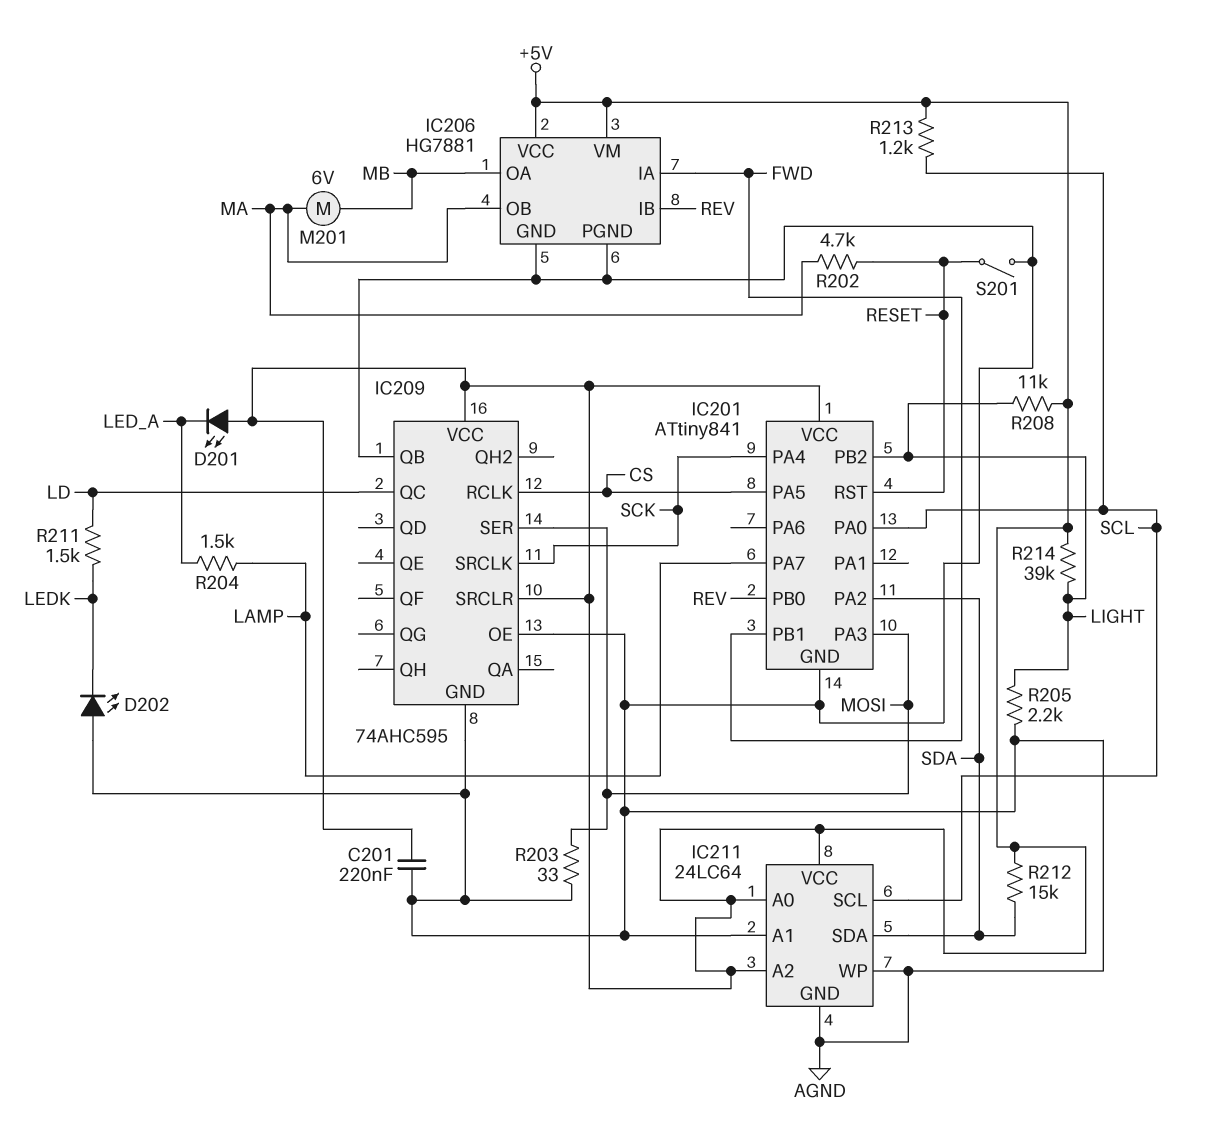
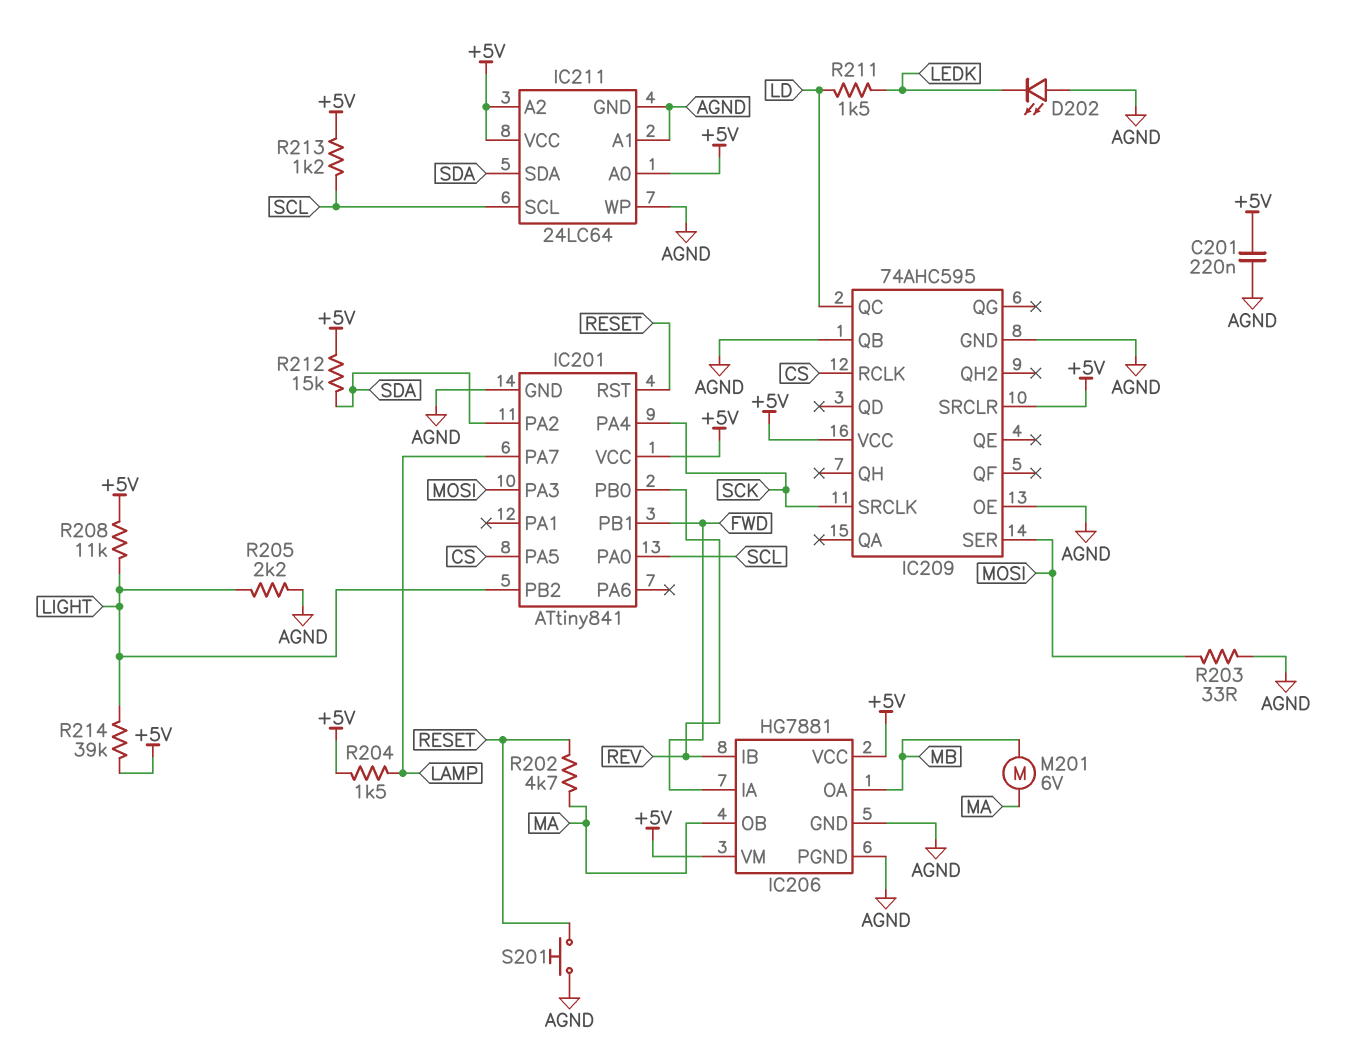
D201: LED (A +5V, K LED_A) -> none
R204: 1.5k (LAMP, LED_A) -> 1.5k (+5V, LAMP)
S201: switch (AGND, RESET) -> button (AGND, RESET)

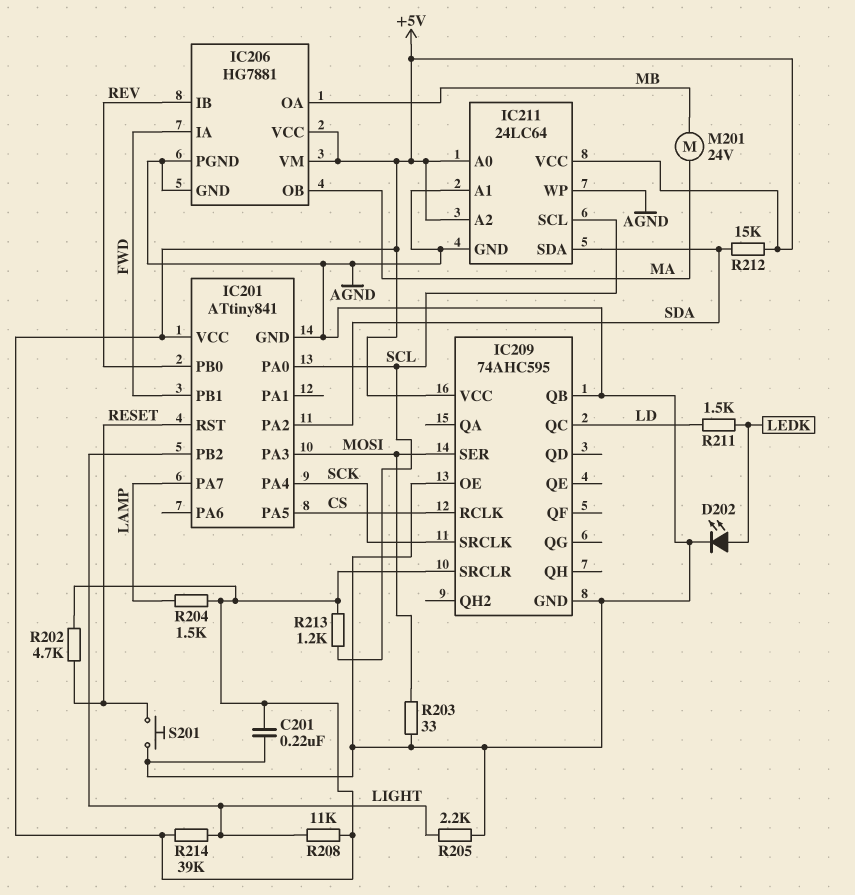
D202: LED (A AGND, K LEDK) -> LED (A LEDK, K AGND)
M201: motor 6V (MA, MB) -> motor 24V (MA, MB)
R202: 4.7k (MA, RESET) -> 4.7k (+5V, RESET)

